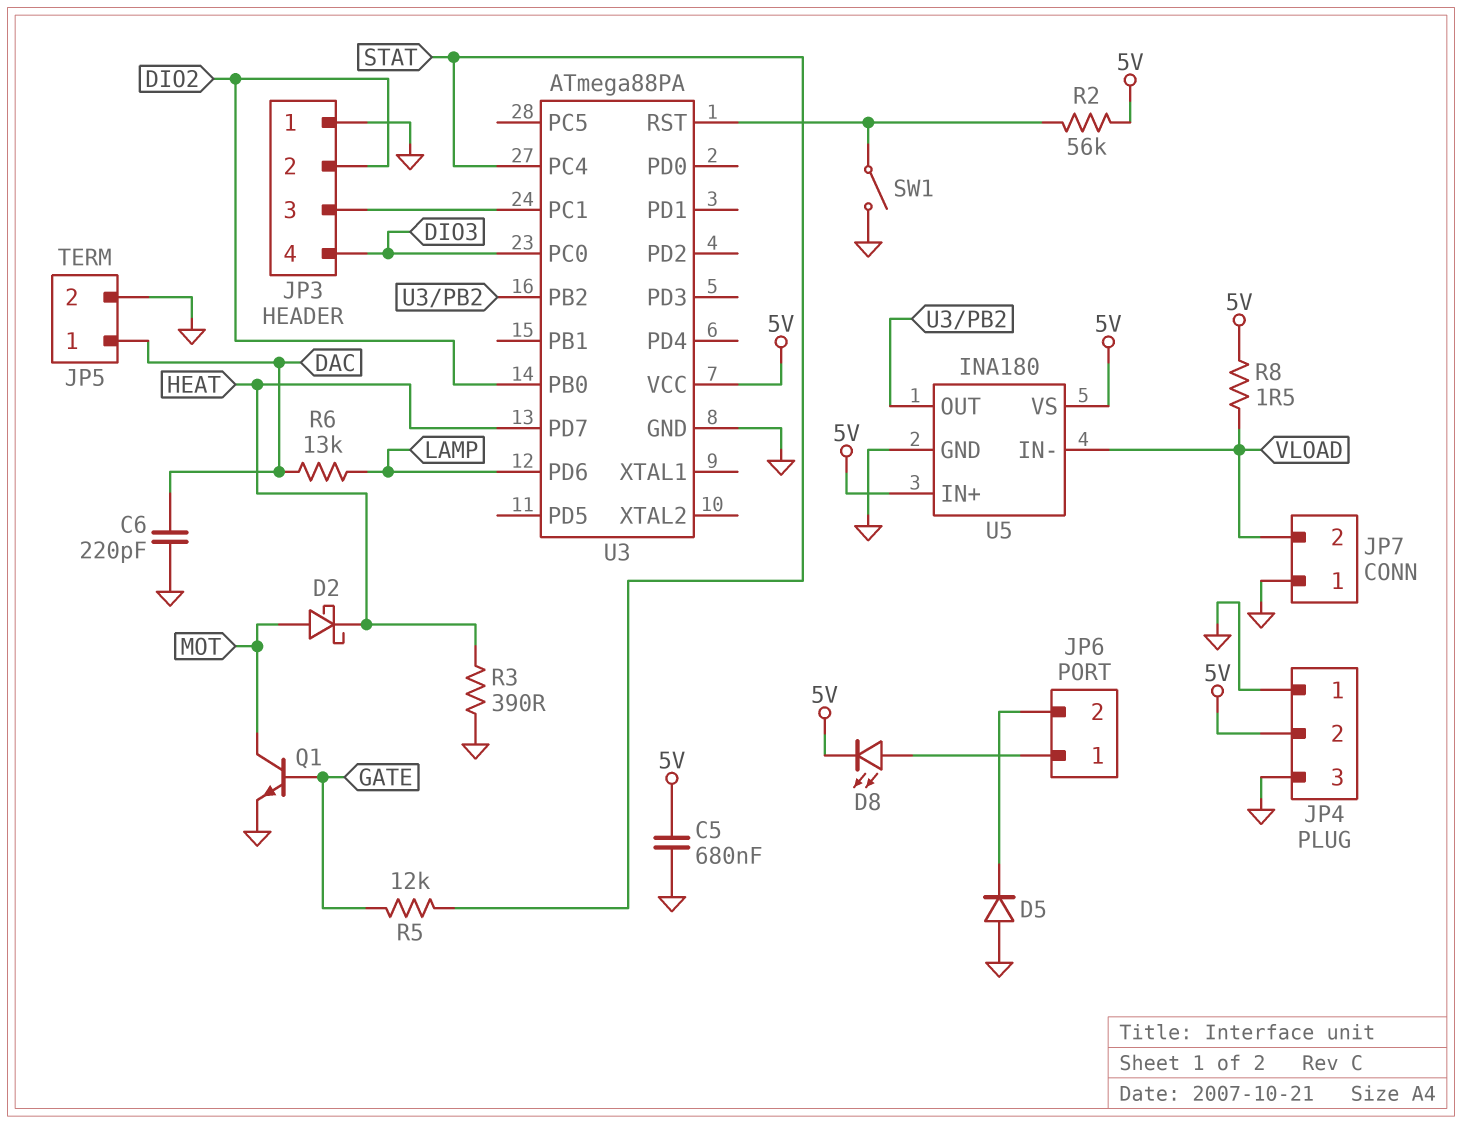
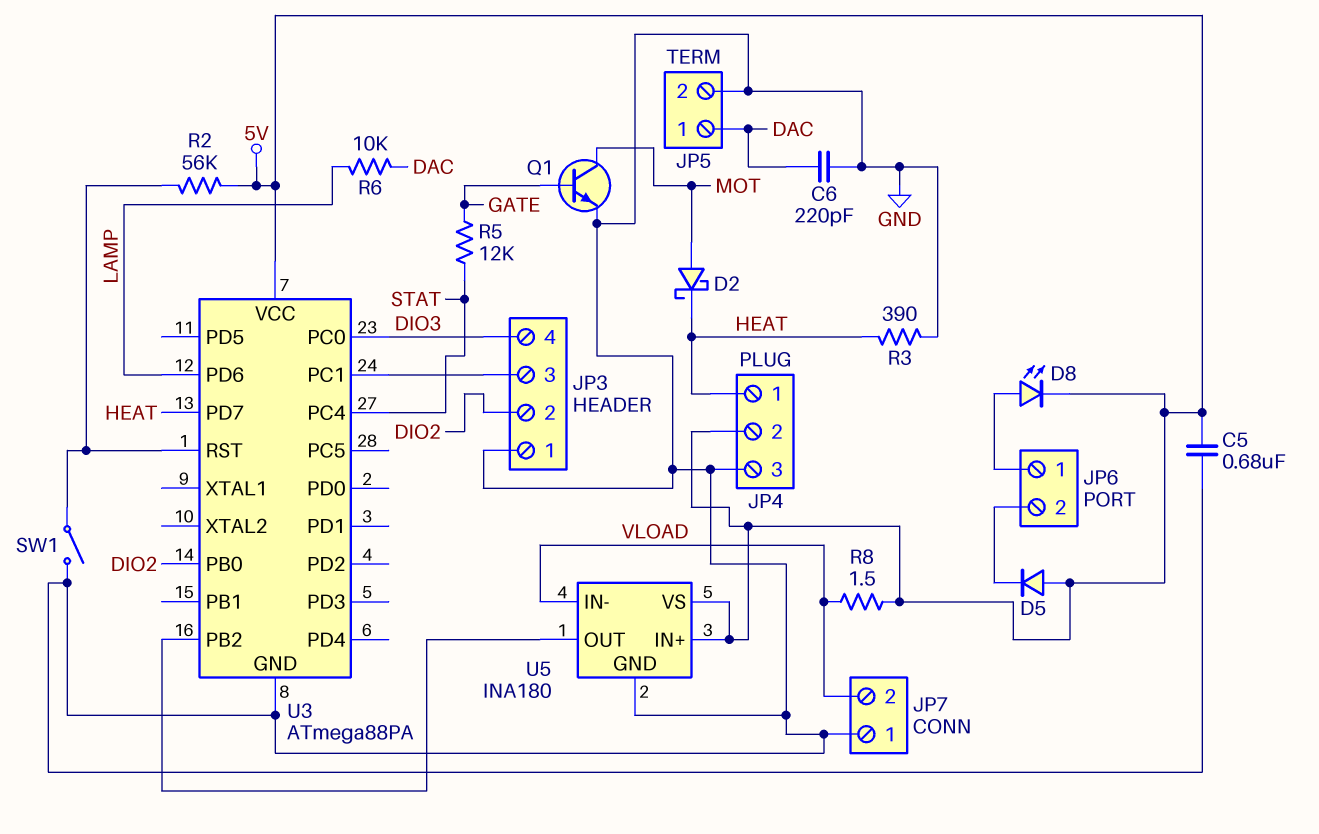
D5: diode (A GND, K JP6/2) -> diode (A 5V, K JP6/2)
JP4 pin 1: GND -> HEAT
R6: 13k (DAC, LAMP) -> 10k (DAC, LAMP)

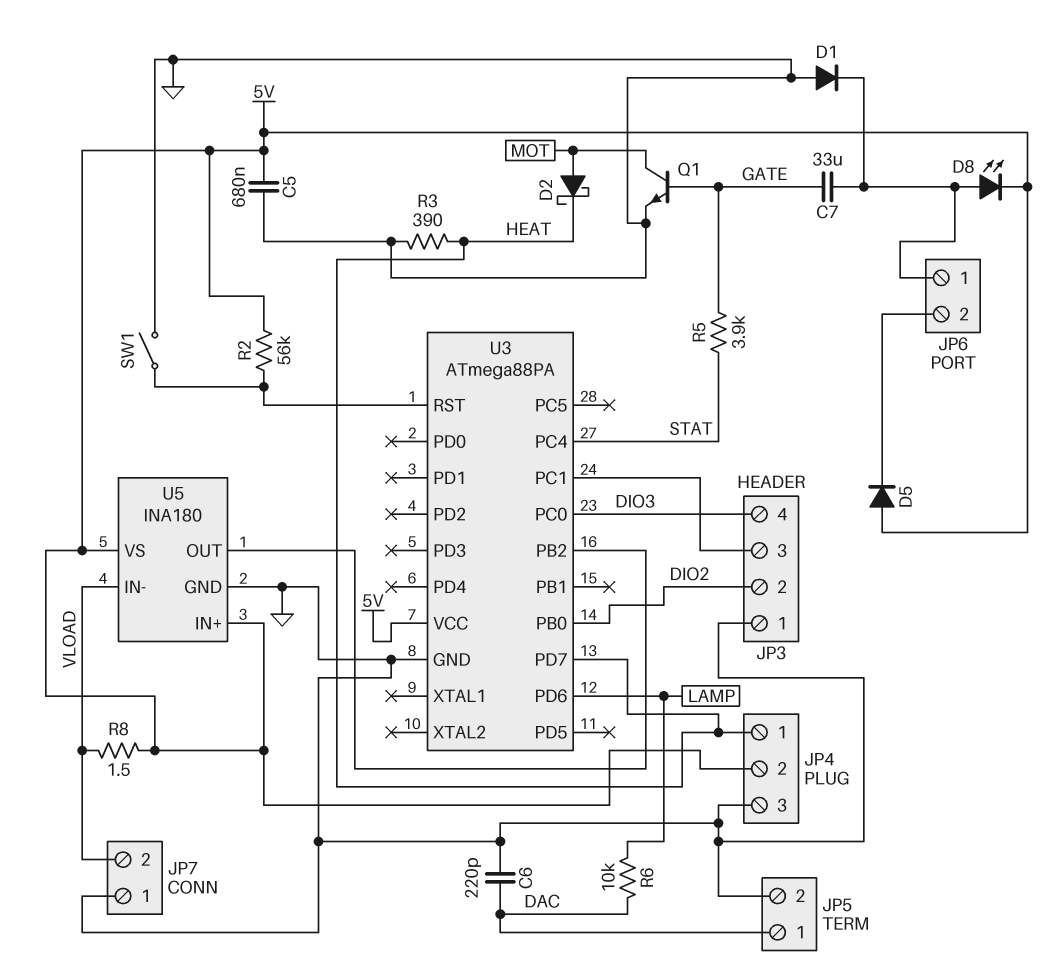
C7: none -> 33uF (GATE, JP6/1)
D1: none -> diode (A GND, K JP6/1)
R5: 12k (GATE, STAT) -> 3.9k (GATE, STAT)

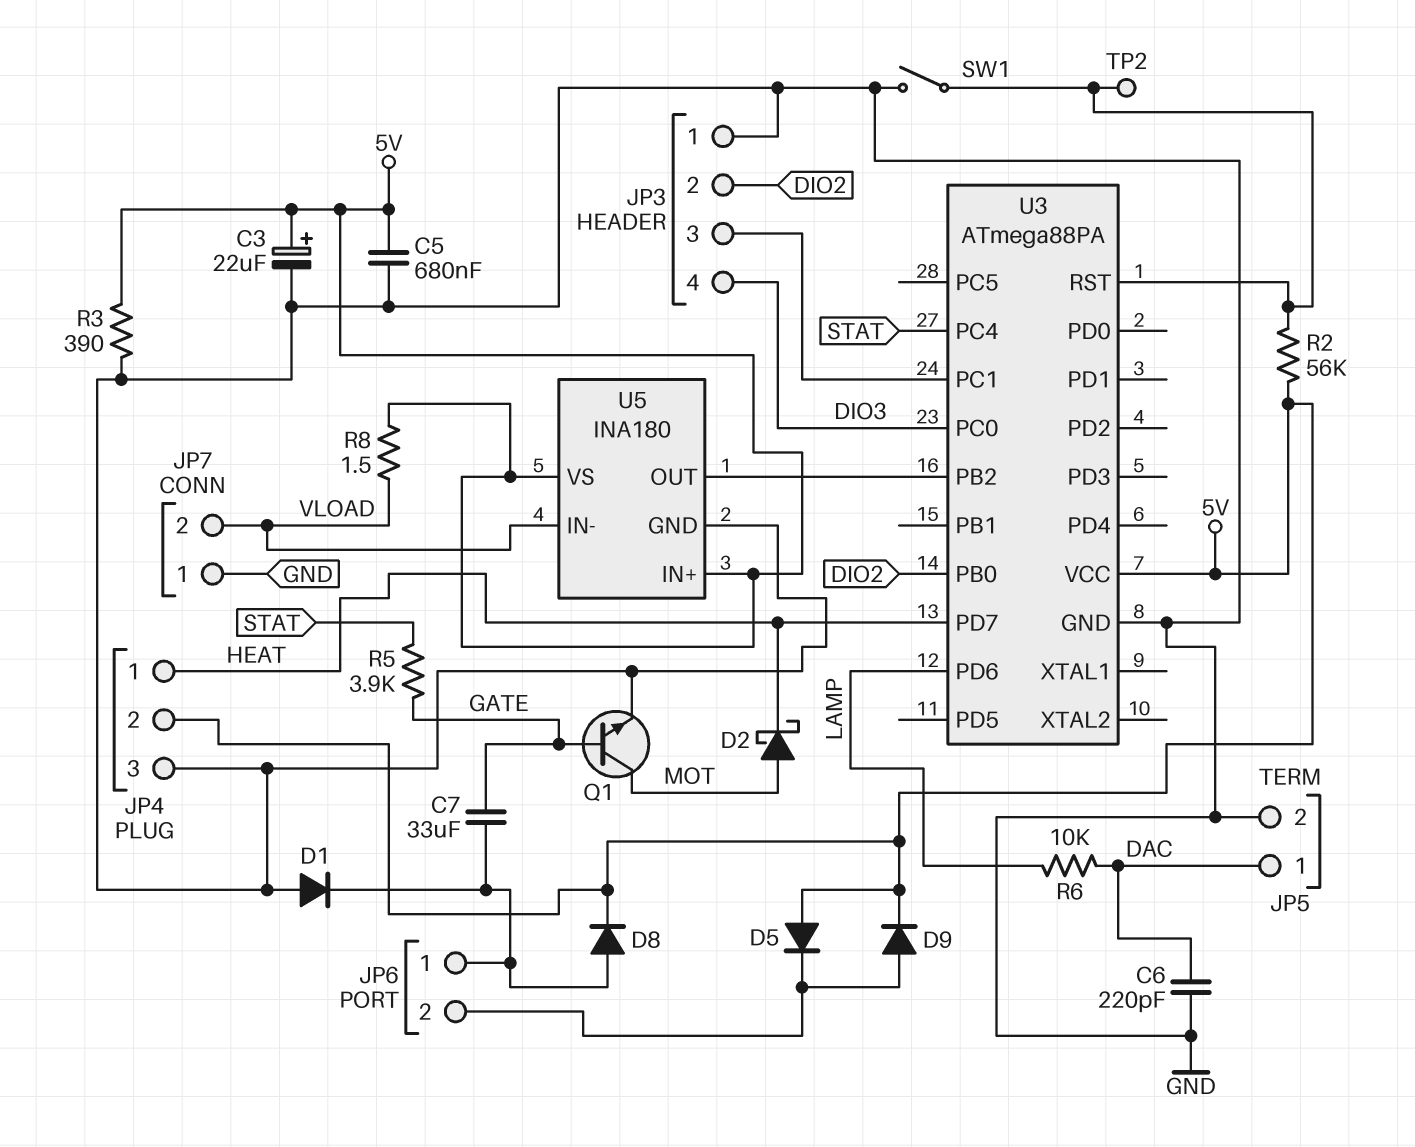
C3: none -> 22uF (plus 5V, minus GND)
D8: LED (A JP6/1, K 5V) -> diode (A JP6/1, K 5V)
D9: none -> diode (A JP6/2, K 5V)
R3: 390 (GND, HEAT) -> 390 (5V, GND)
TP2: none -> test point (U3/RST)

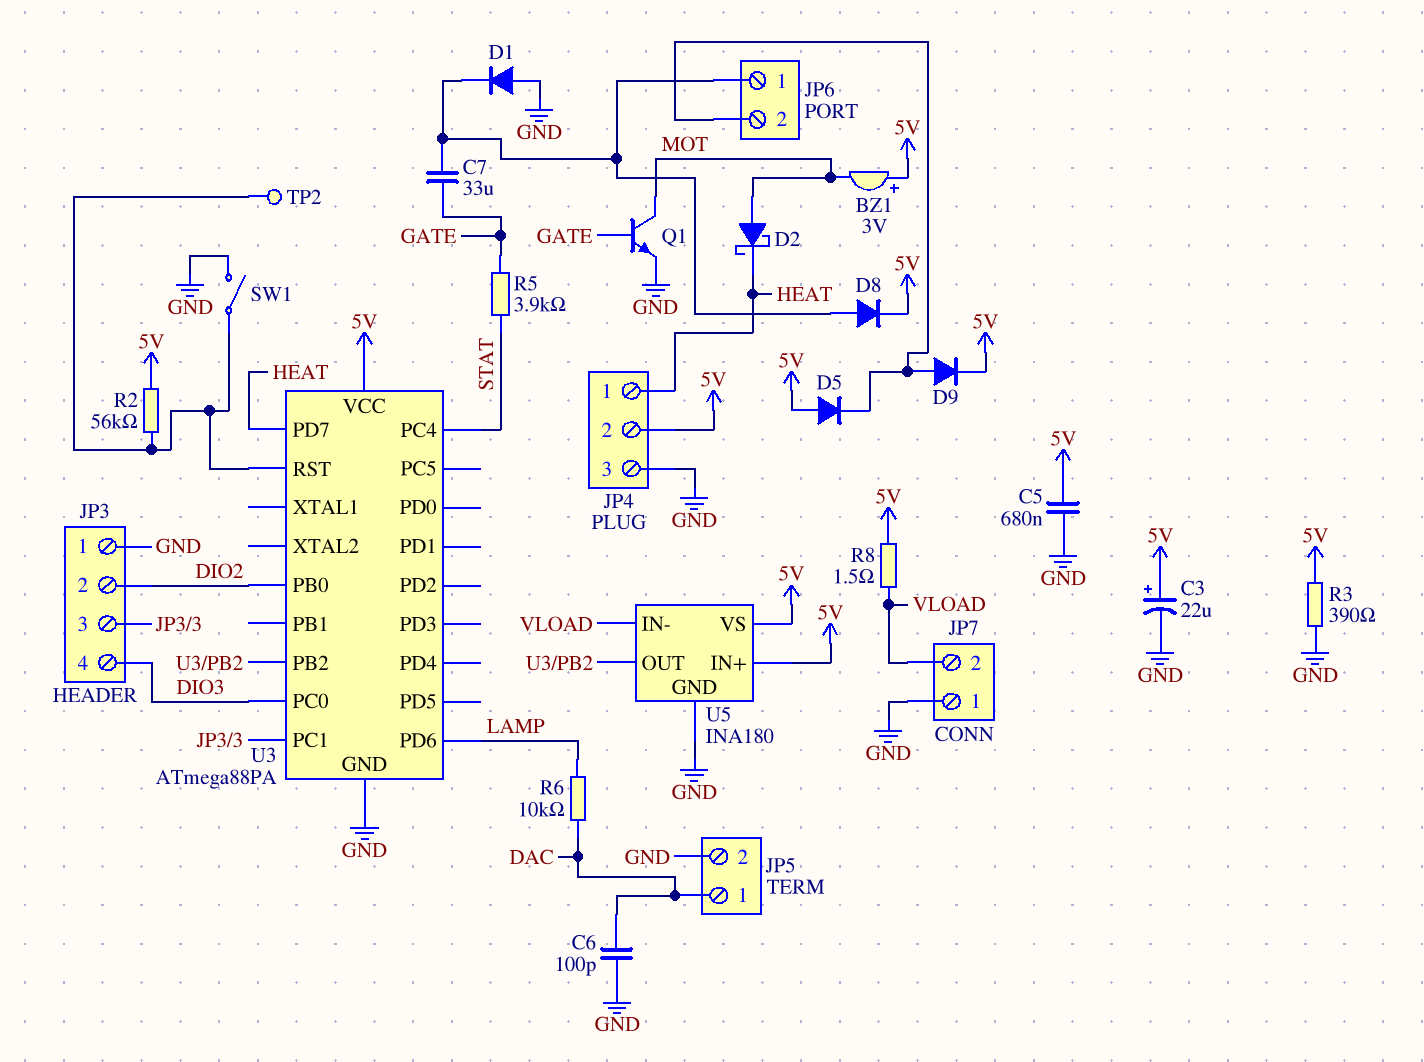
BZ1: none -> buzzer 3V (plus 5V, minus MOT)
C6: 220pF (DAC, GND) -> 100pF (DAC, GND)

